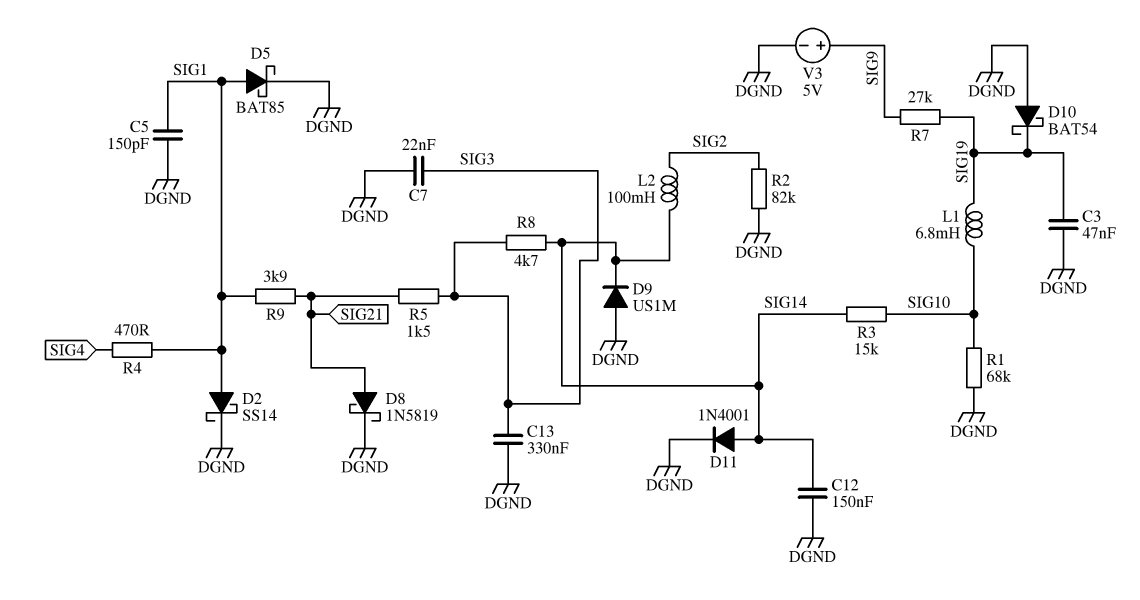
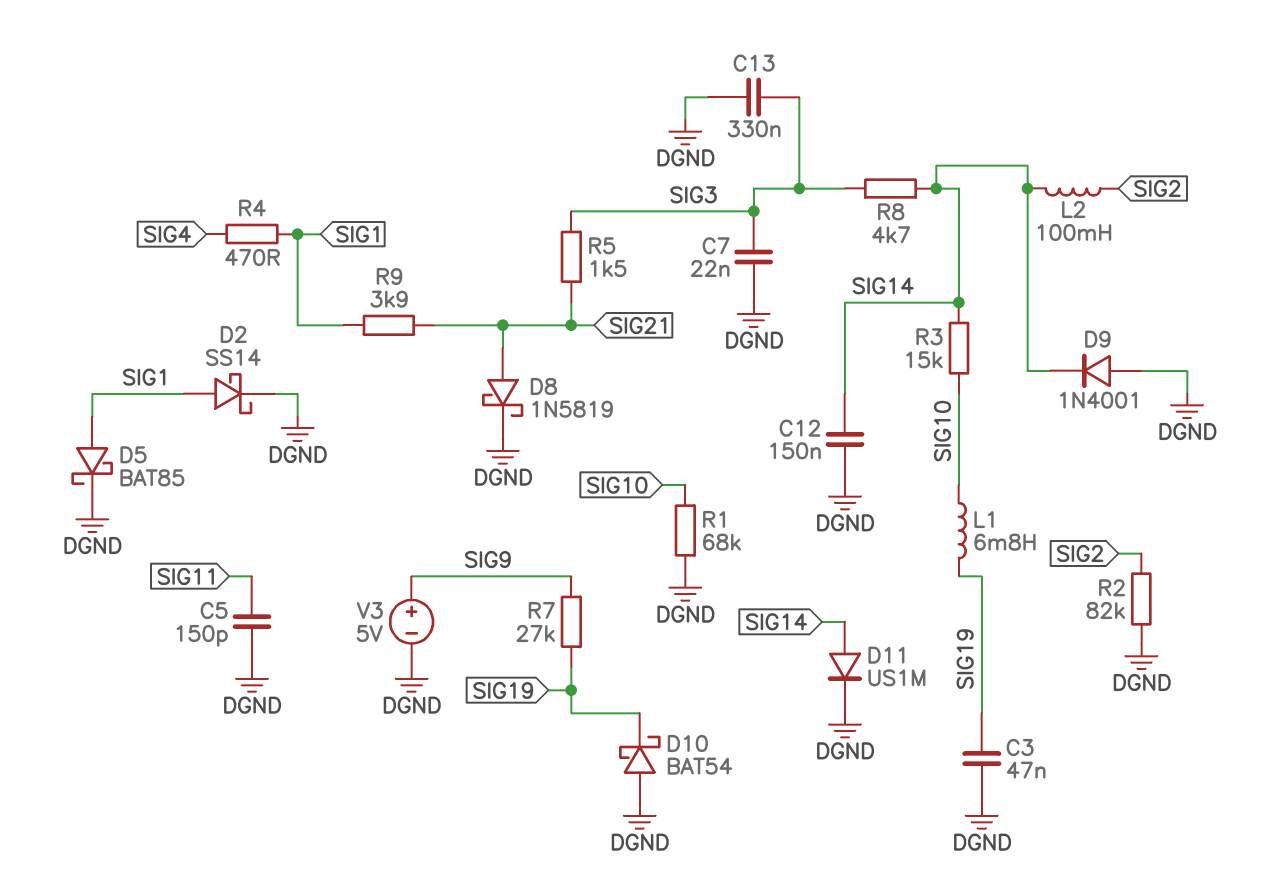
C5: 150pF (DGND, SIG1) -> 150pF (DGND, SIG11)
D9: diode US1M (A DGND, K SIG14) -> diode 1N4001 (A DGND, K SIG14)
D11: diode 1N4001 (A SIG14, K DGND) -> diode US1M (A SIG14, K DGND)

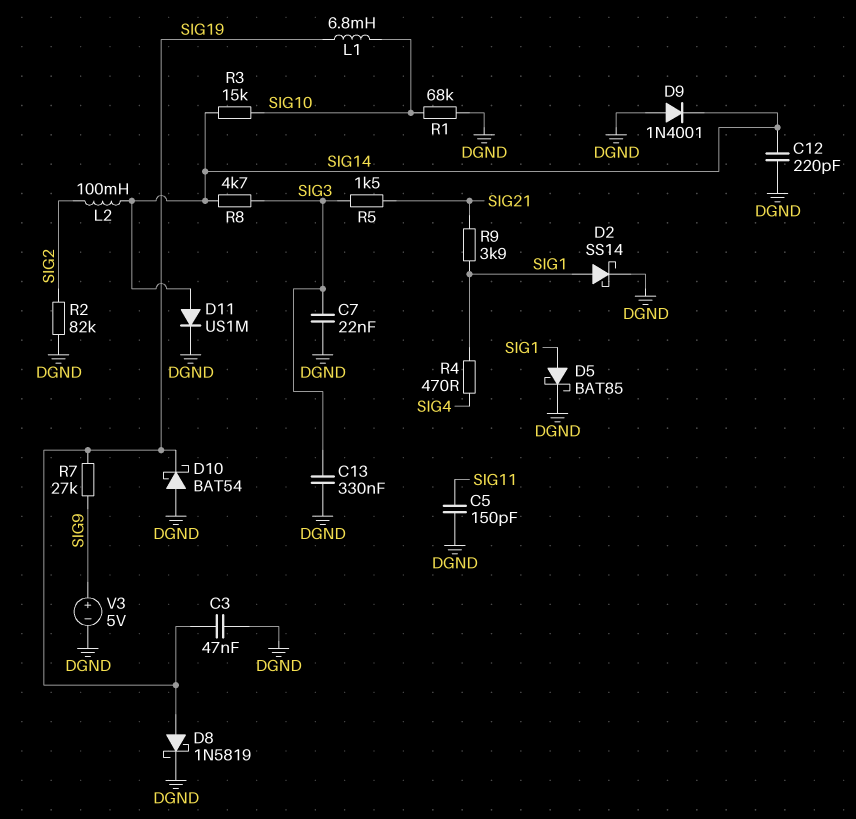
C12: 150nF (DGND, SIG14) -> 220pF (DGND, SIG14)
D8: schottky 1N5819 (A SIG21, K DGND) -> schottky 1N5819 (A SIG19, K DGND)

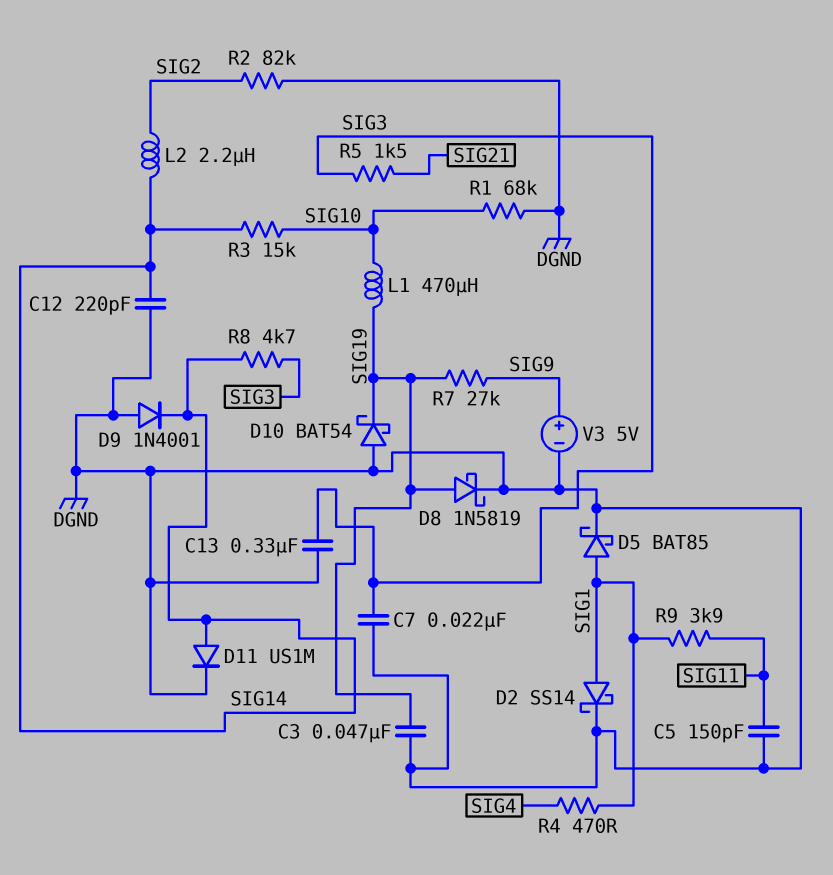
L1: 6.8mH (SIG10, SIG19) -> 470uH (SIG10, SIG19)
L2: 100mH (SIG2, SIG14) -> 2.2uH (SIG2, SIG14)
R9: 3.9k (SIG1, SIG21) -> 3.9k (SIG1, SIG11)

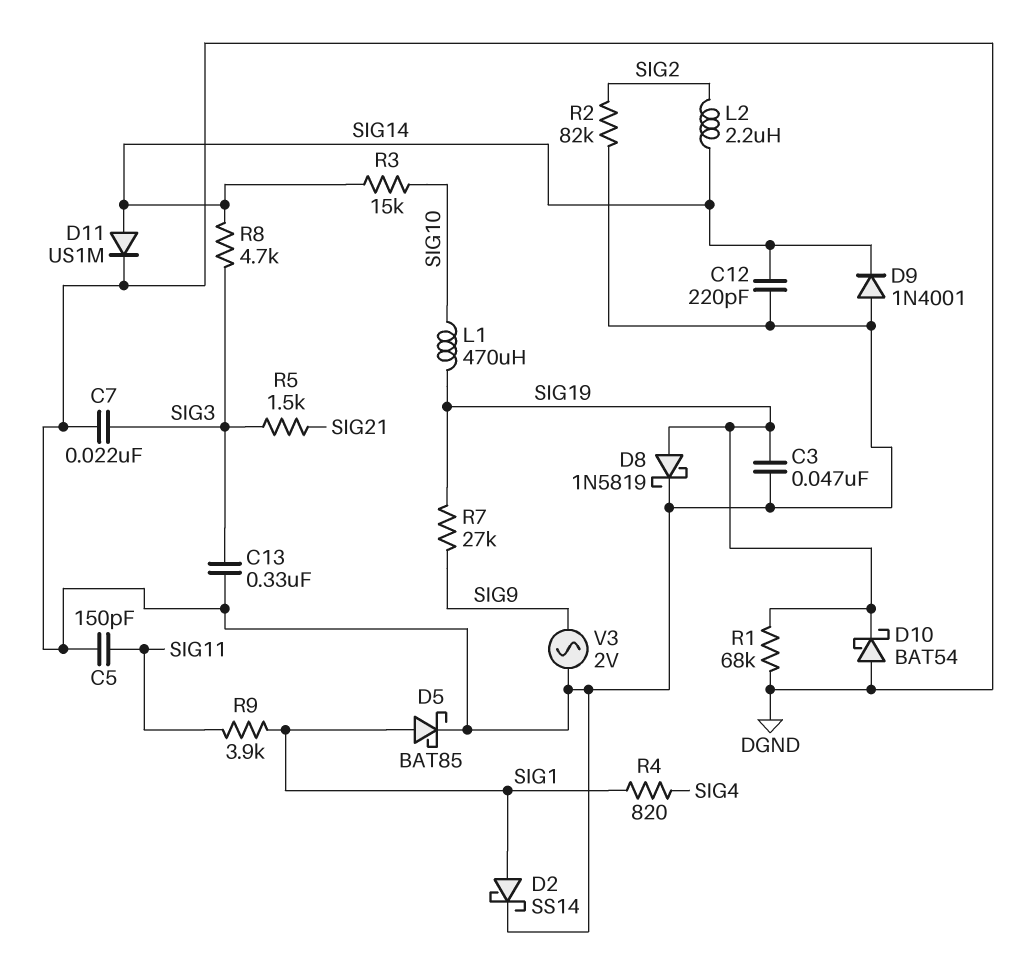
R1: 68k (DGND, SIG10) -> 68k (DGND, SIG19)
R4: 470 (SIG1, SIG4) -> 820 (SIG1, SIG4)
V3: 5V (plus SIG9, minus DGND) -> AC 2V (DGND, SIG9)

